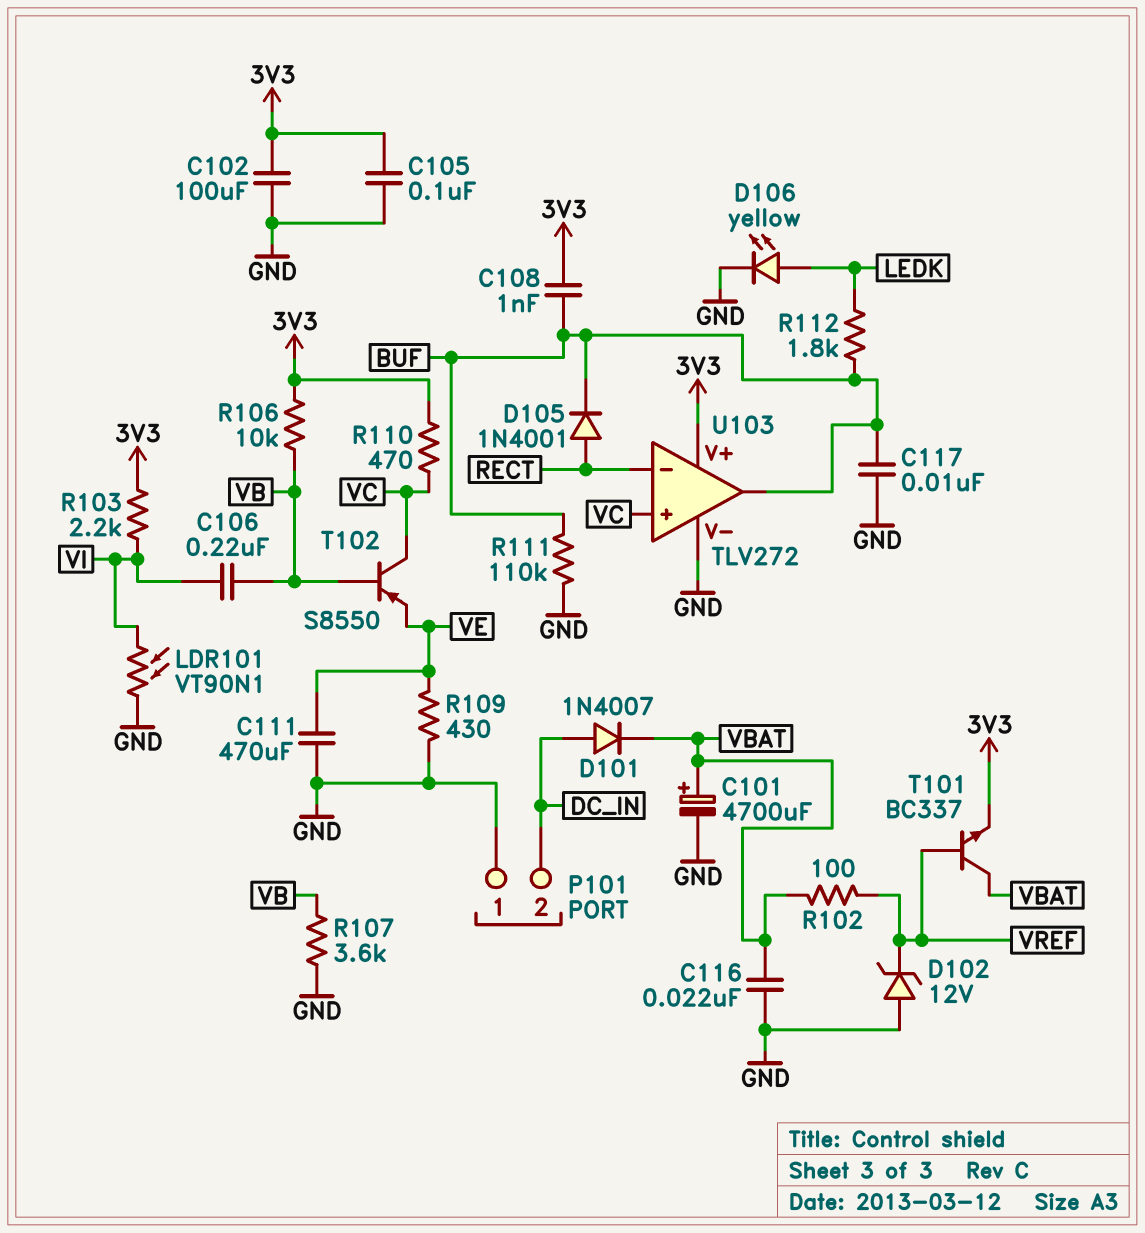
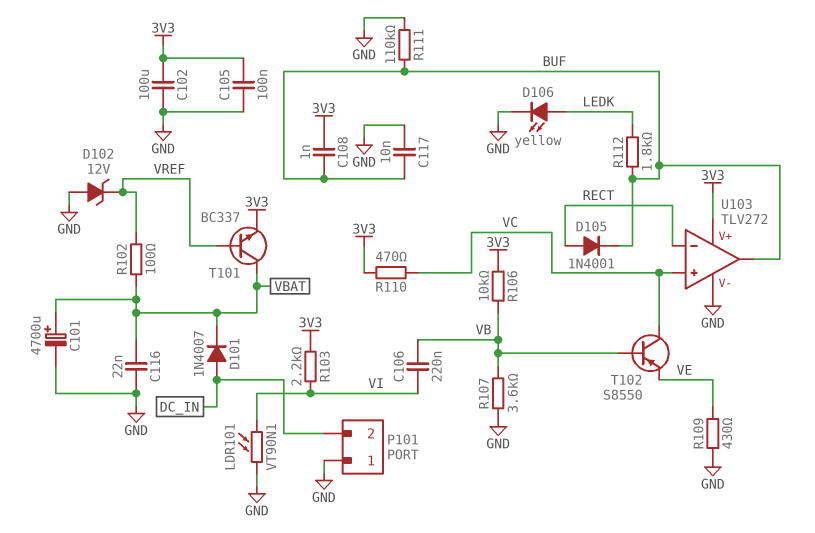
C111: 470uF (GND, VE) -> none

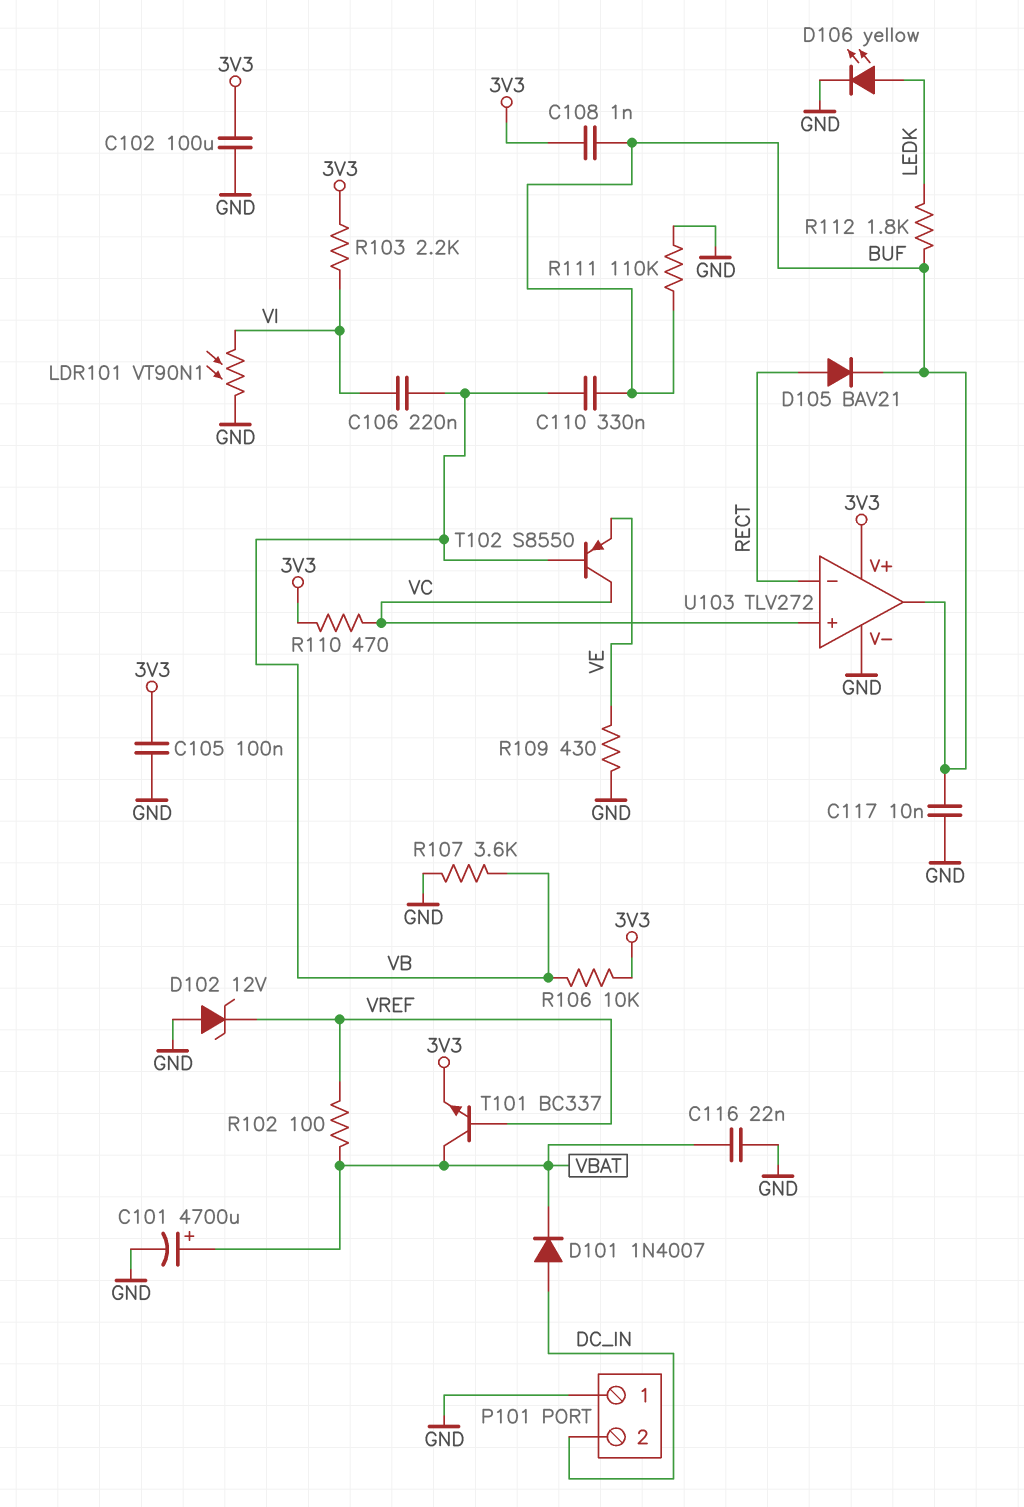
C110: none -> 330nF (BUF, VB)
D105: diode 1N4001 (A RECT, K BUF) -> diode BAV21 (A RECT, K BUF)

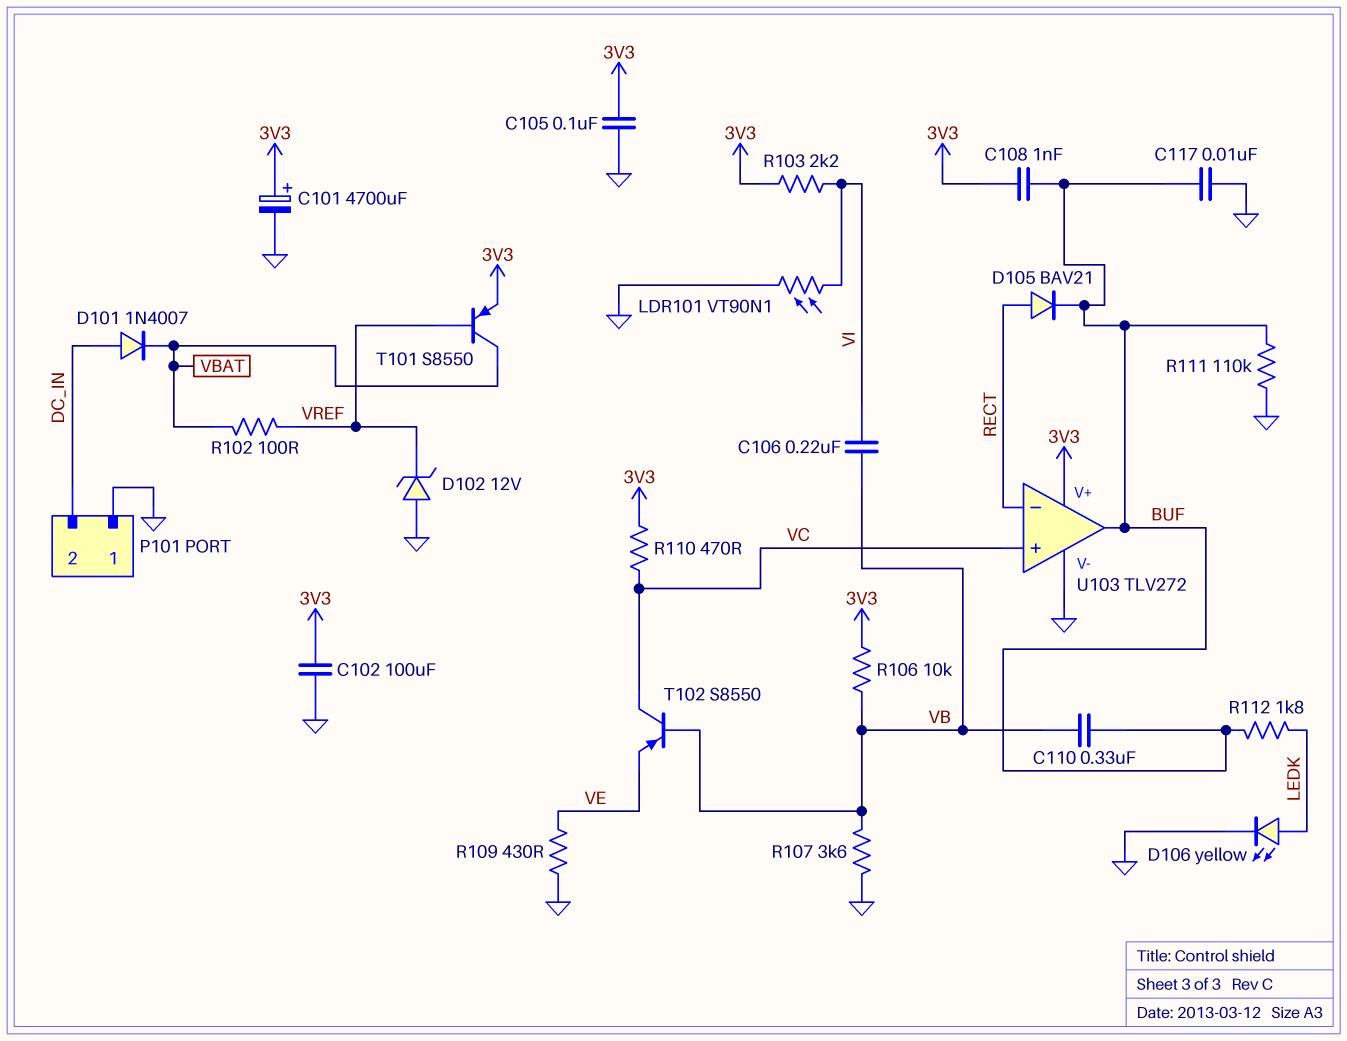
C101: 4700uF (plus VBAT, minus GND) -> 4700uF (plus 3V3, minus GND)
C116: 22nF (GND, VBAT) -> none
T101: NPN BC337 (B VREF, C VBAT, E 3V3) -> PNP S8550 (B VREF, C VBAT, E 3V3)

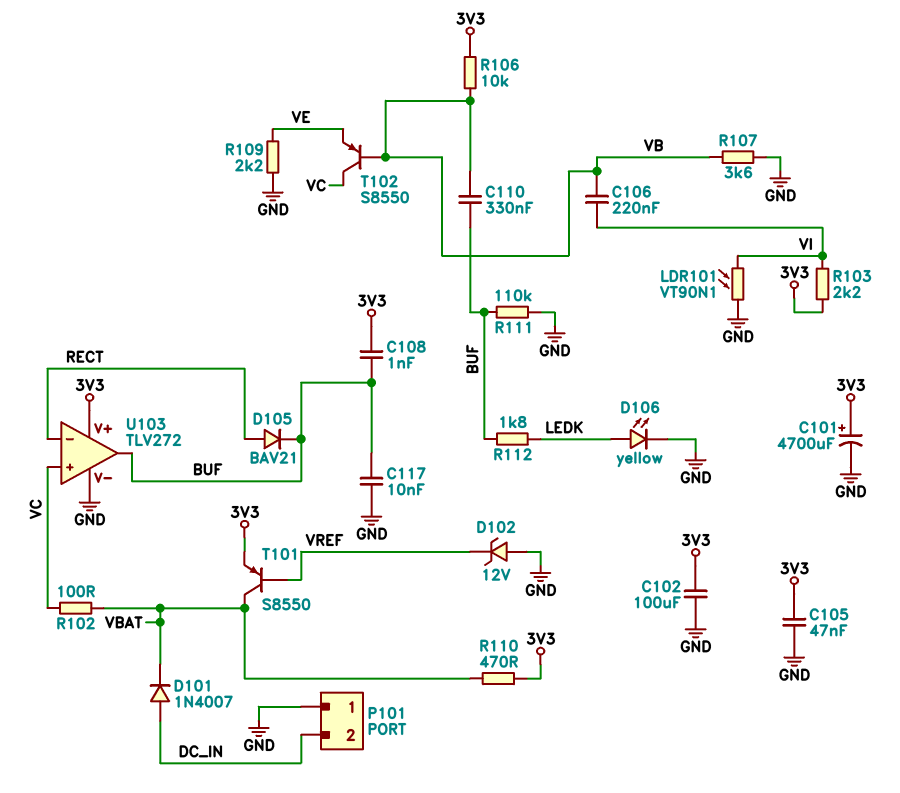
C105: 100nF (3V3, GND) -> 47nF (3V3, GND)
R102: 100 (VBAT, VREF) -> 100 (VBAT, VC)
R109: 430 (GND, VE) -> 2.2k (GND, VE)
R110: 470 (3V3, VC) -> 470 (3V3, VBAT)

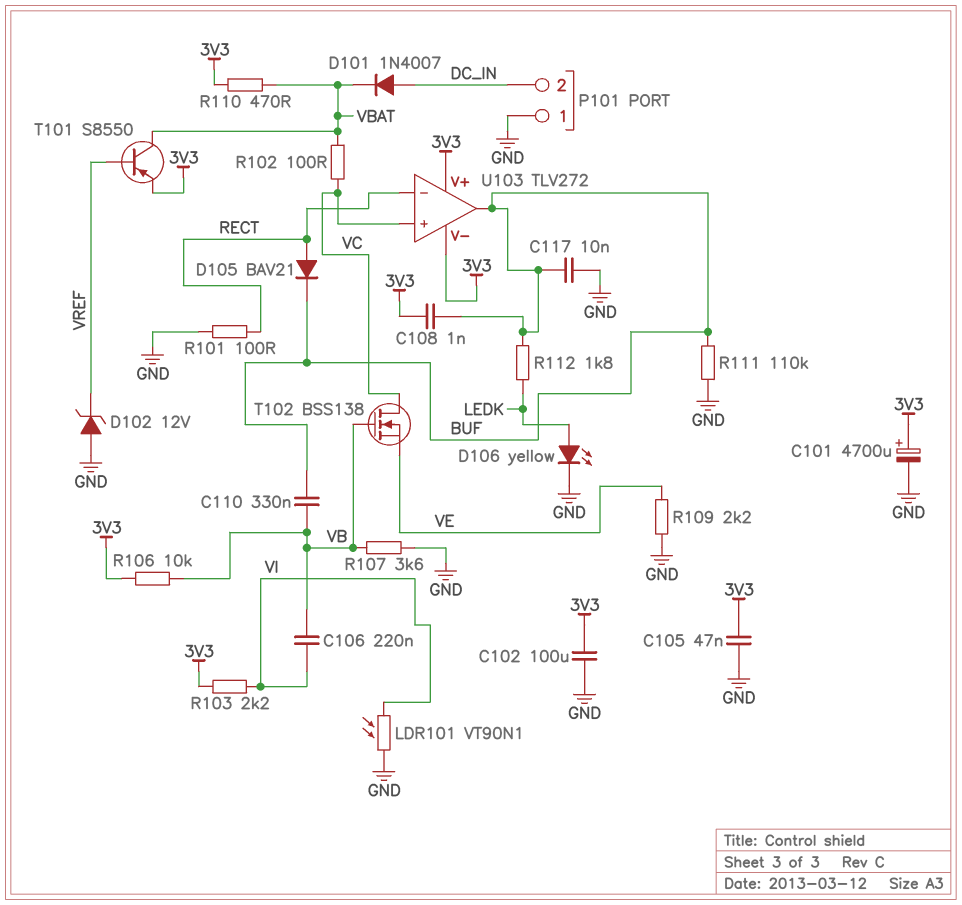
R101: none -> 100 (GND, RECT)
T102: PNP S8550 (B VB, C VC, E VE) -> NMOS BSS138 (G VB, D VC, S VE)
U103 pin V-: GND -> 3V3

